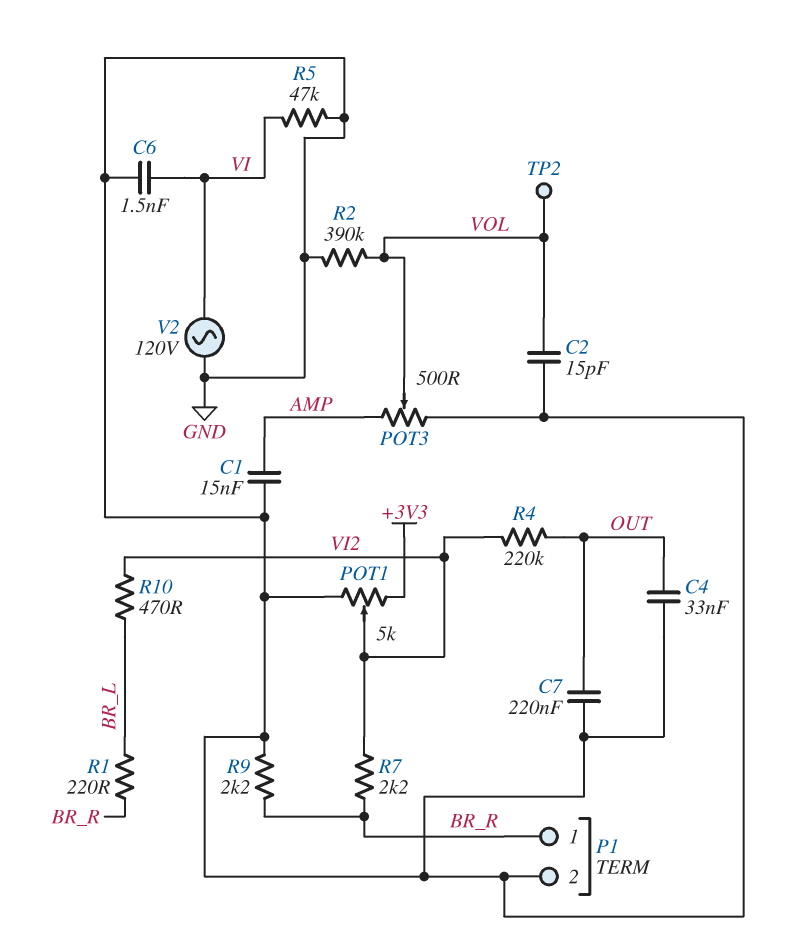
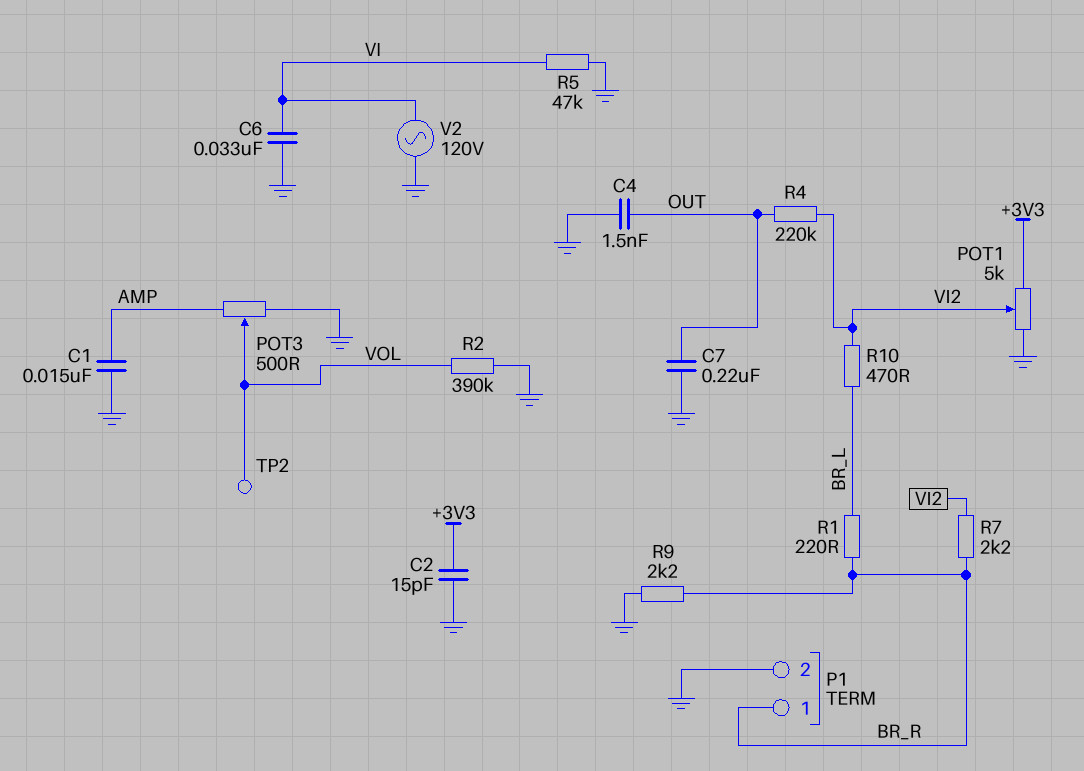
C2: 15pF (GND, VOL) -> 15pF (+3V3, GND)
C4: 33nF (GND, OUT) -> 1.5nF (GND, OUT)
C6: 1.5nF (GND, VI) -> 33nF (GND, VI)

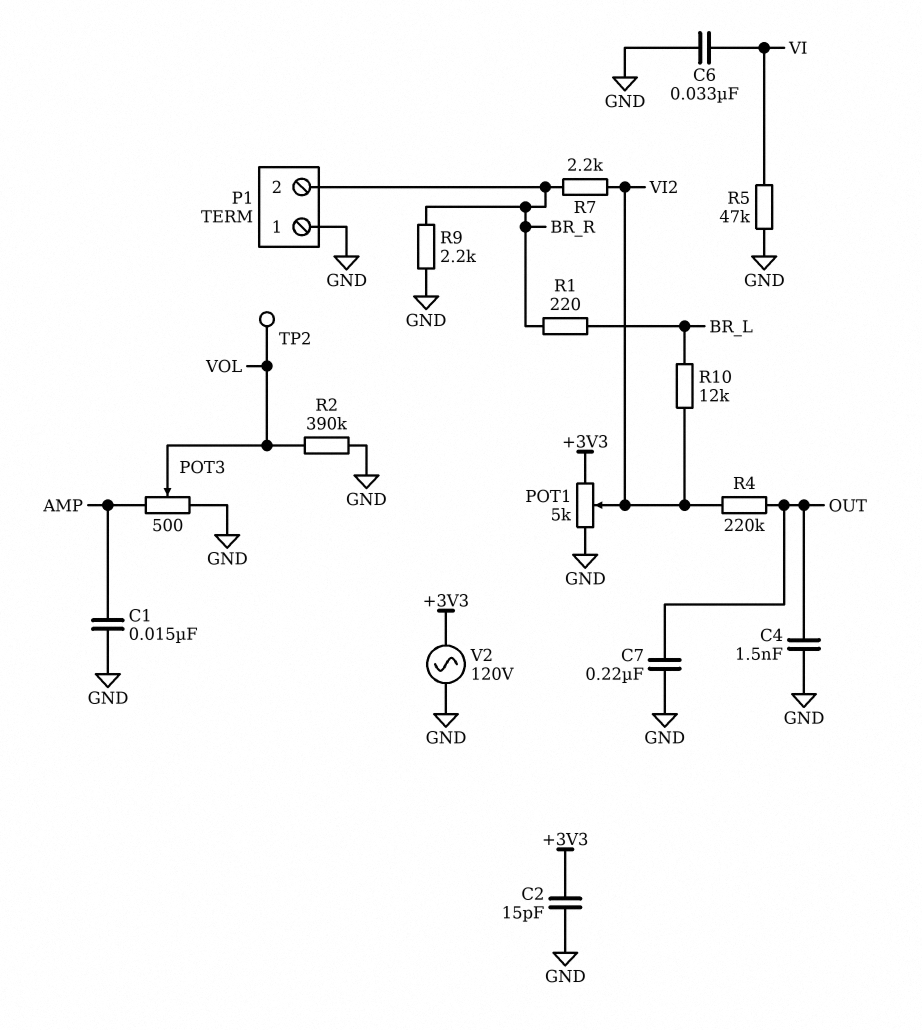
P1 pin 1: BR_R -> GND
P1 pin 2: GND -> BR_R
R10: 470 (BR_L, VI2) -> 12k (BR_L, VI2)
V2: AC 120V (GND, VI) -> AC 120V (+3V3, GND)

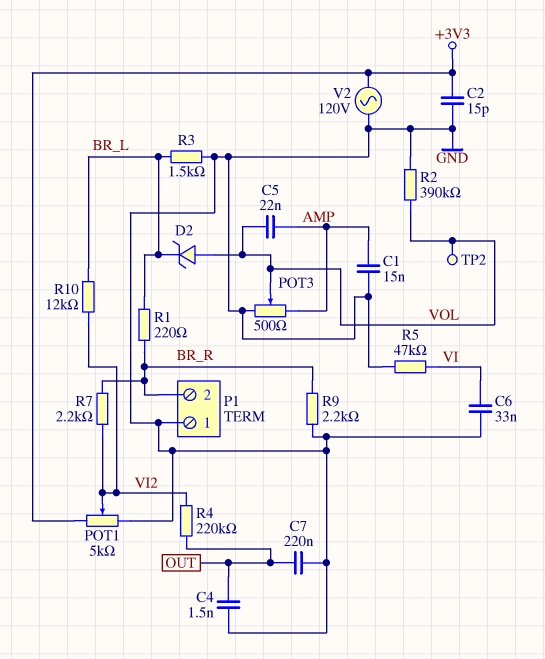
C5: none -> 22nF (AMP, VOL)
D2: none -> zener (A VOL, K BR_L)
R3: none -> 1.5k (BR_L, GND)

